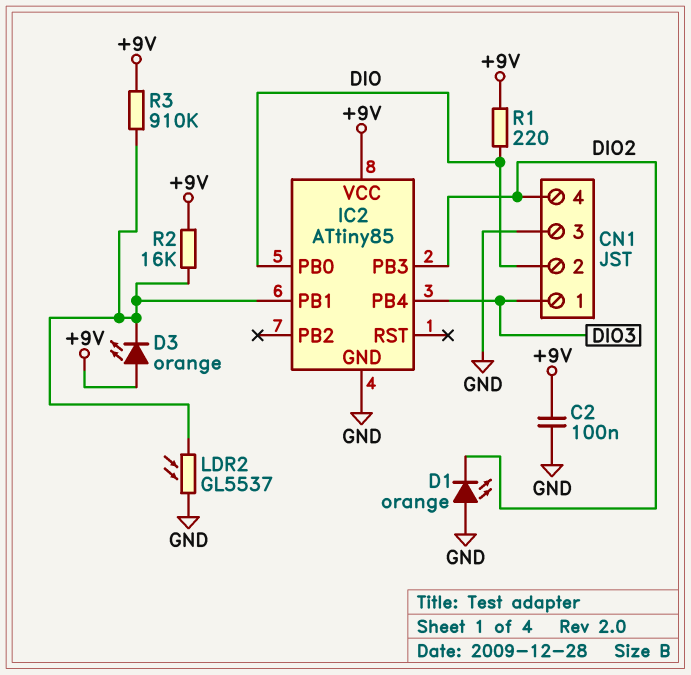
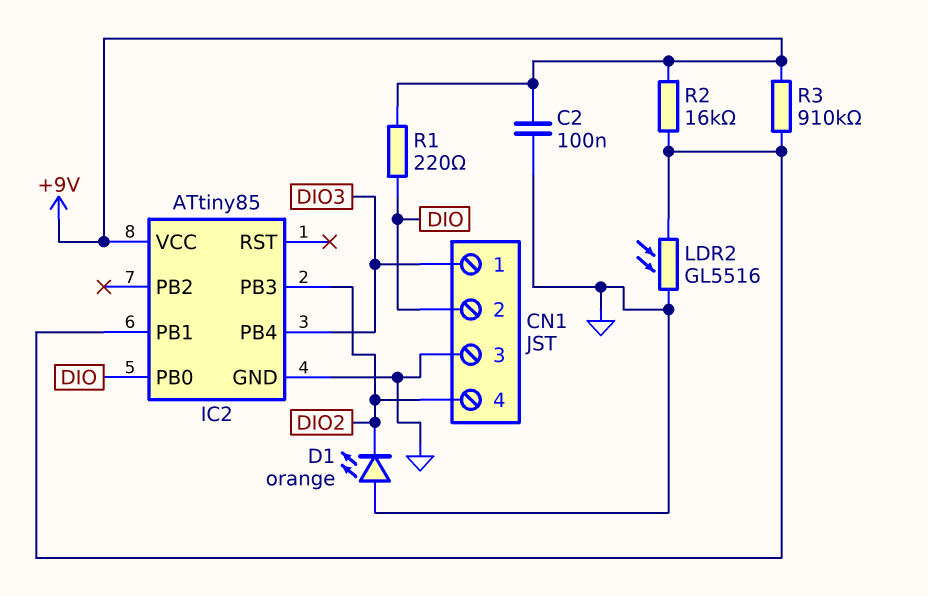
D3: LED orange (A +9V, K IC2/PB1) -> none
LDR2: GL5537 (GND, IC2/PB1) -> GL5516 (GND, IC2/PB1)

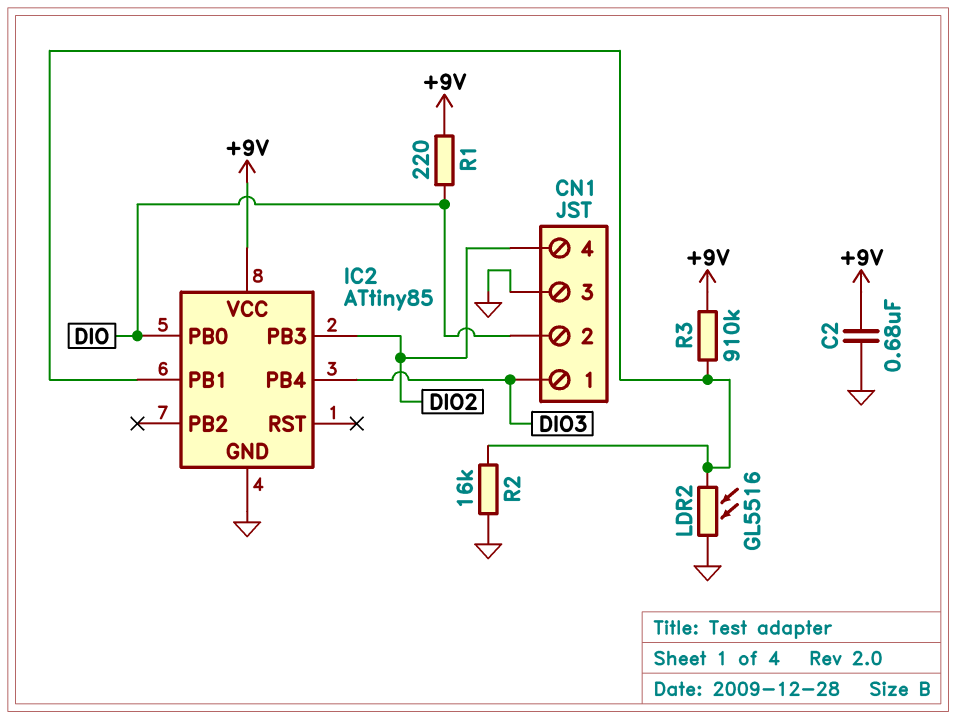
C2: 100nF (+9V, GND) -> 680nF (+9V, GND)
D1: LED orange (A GND, K DIO2) -> none
R2: 16k (+9V, IC2/PB1) -> 16k (GND, IC2/PB1)

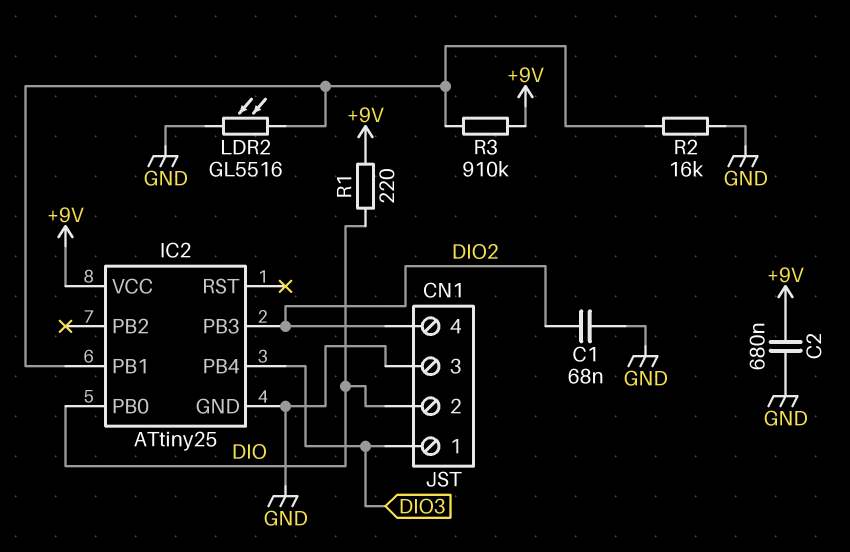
C1: none -> 68nF (DIO2, GND)
IC2: ATtiny85 -> ATtiny25

